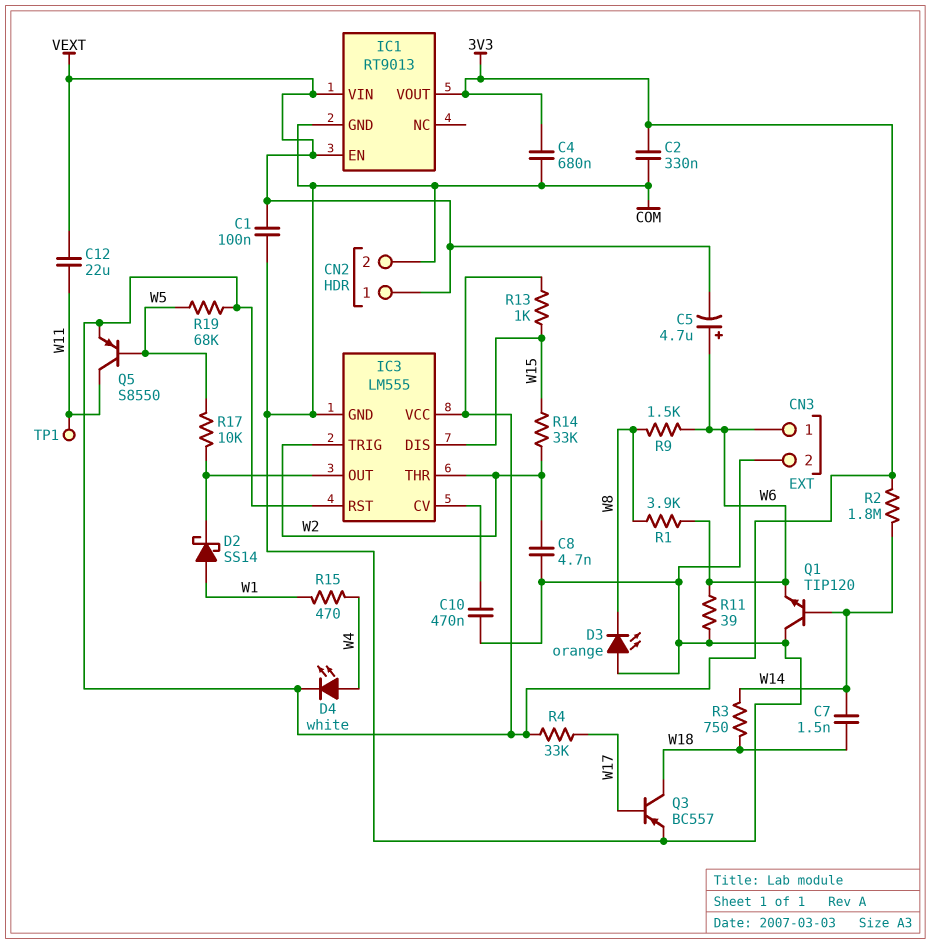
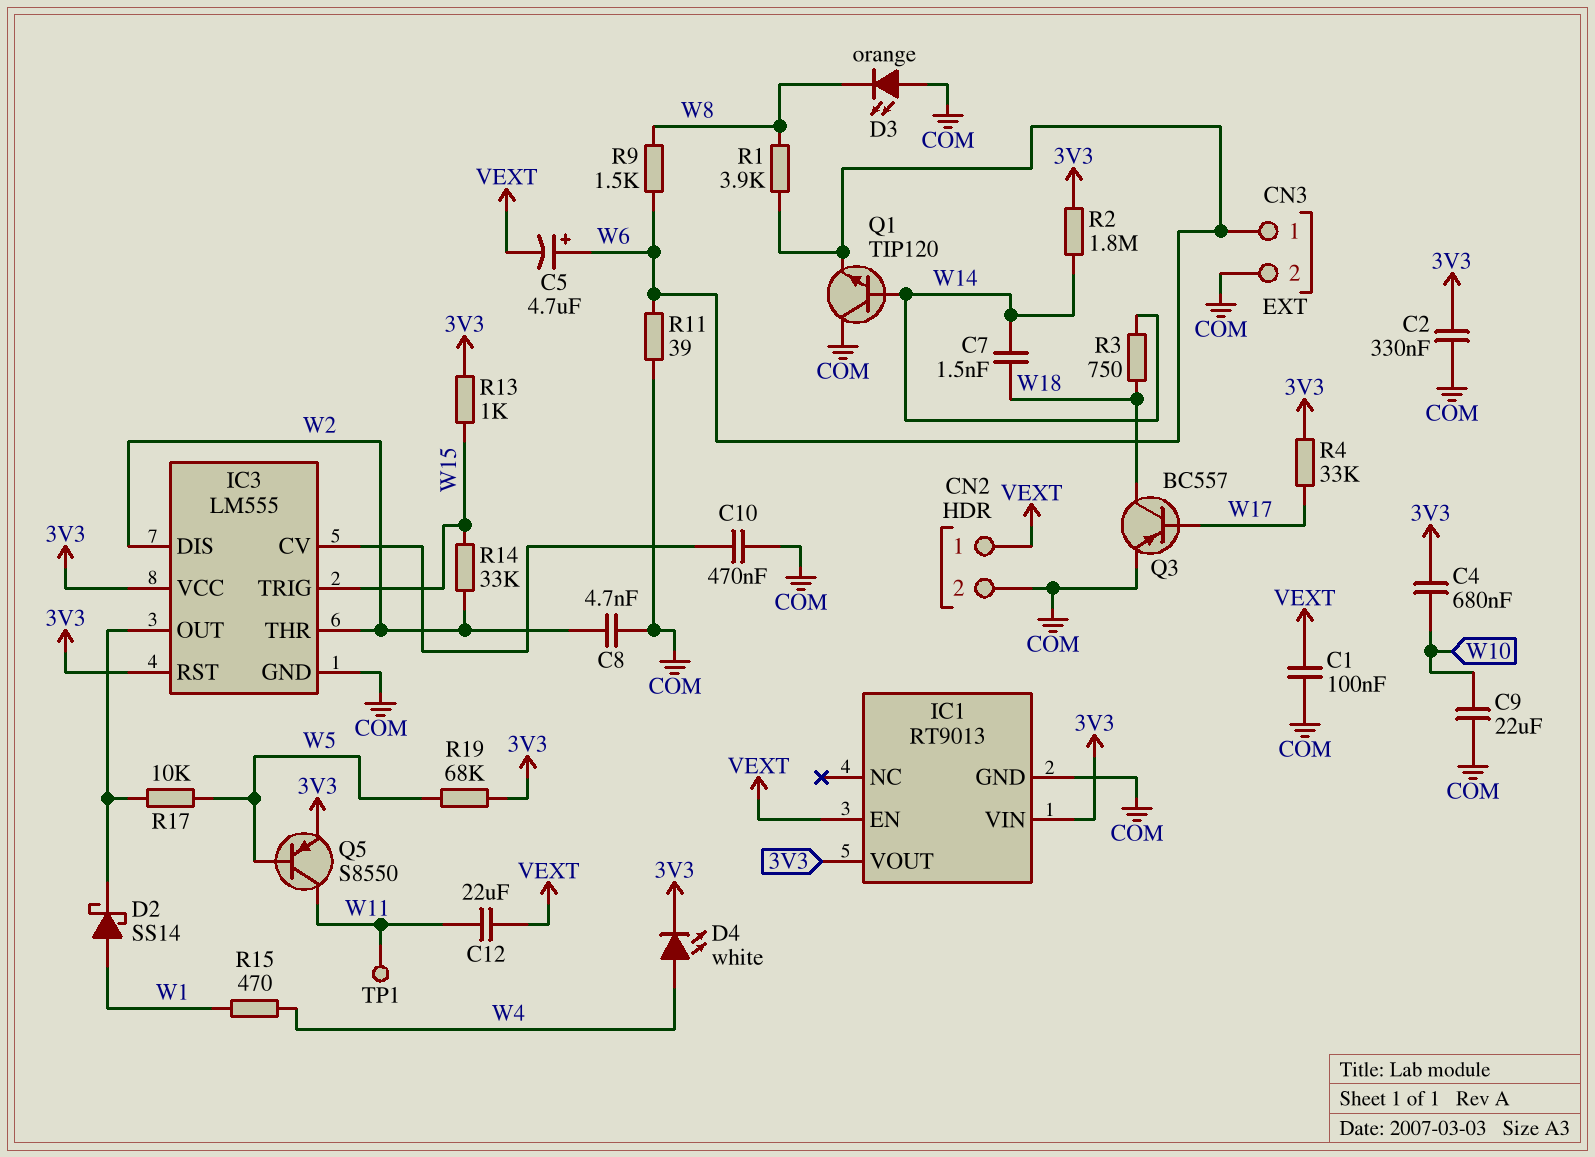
C4: 680nF (3V3, COM) -> 680nF (3V3, W10)
C9: none -> 22uF (COM, W10)
IC1 pin VIN: VEXT -> 3V3
IC3 pin DIS: W15 -> W2
IC3 pin TRIG: W2 -> W15

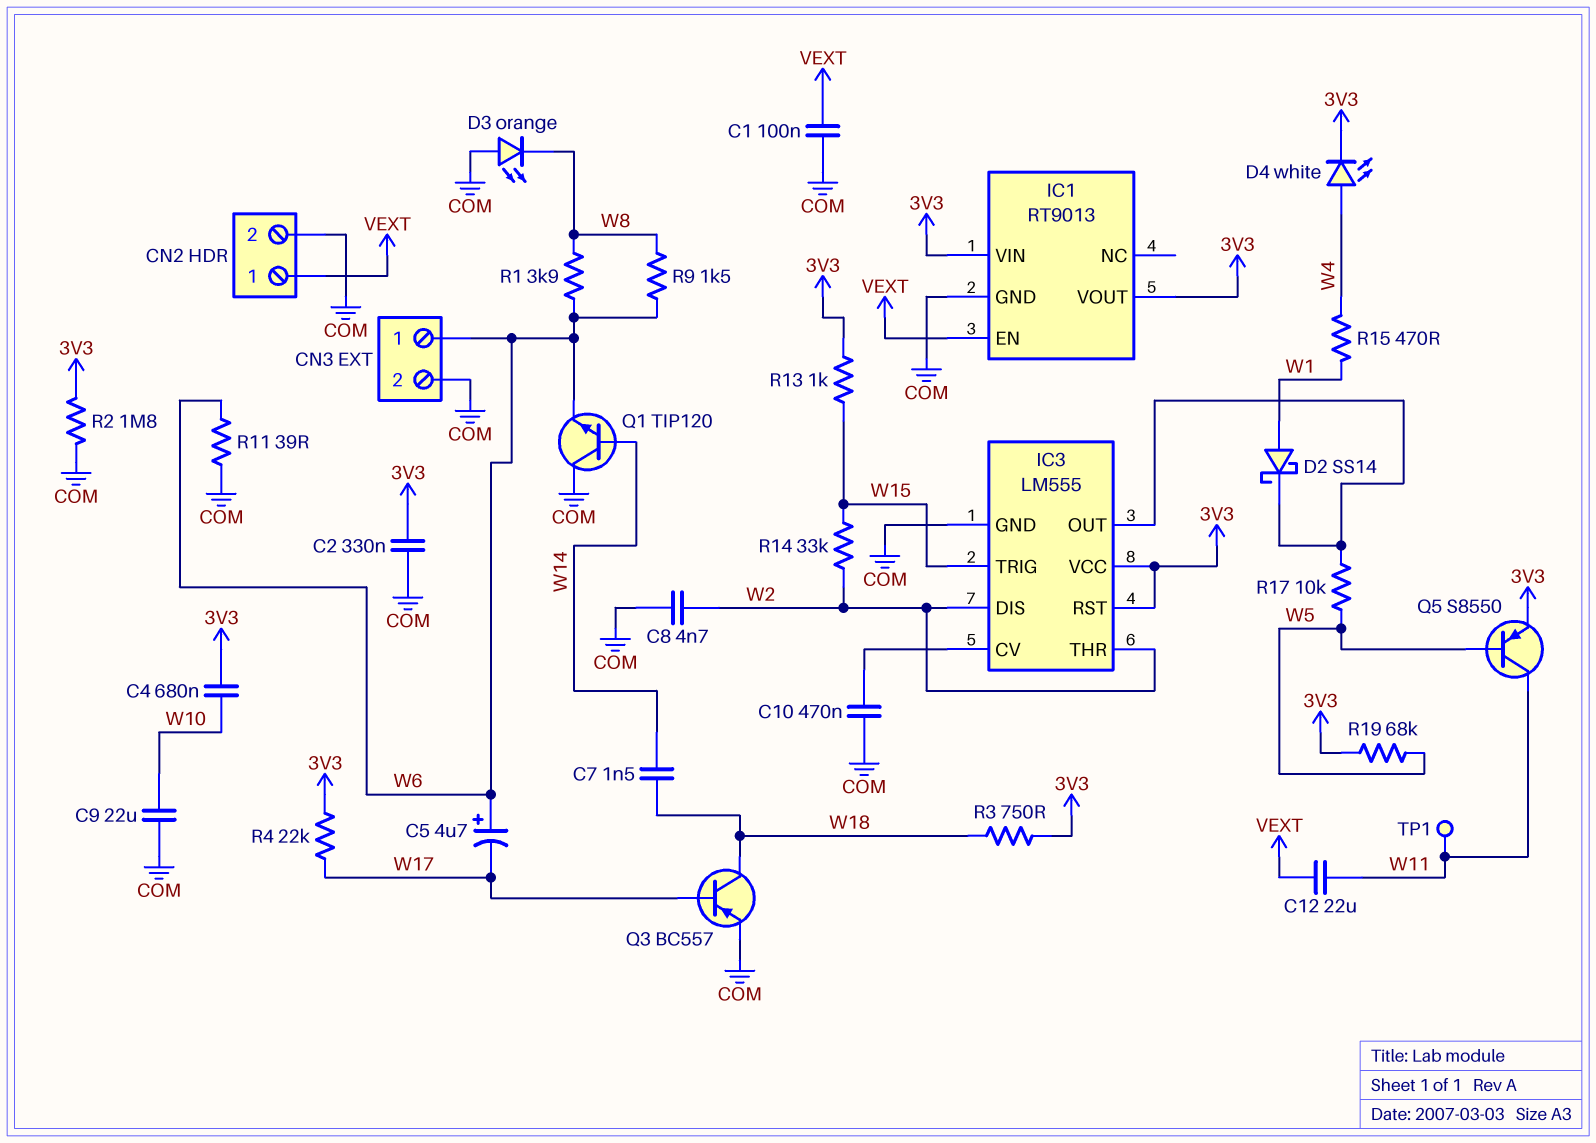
C5: 4.7uF (plus W6, minus VEXT) -> 4.7uF (plus W6, minus W17)
R2: 1.8M (3V3, W14) -> 1.8M (3V3, COM)
R3: 750 (W14, W18) -> 750 (3V3, W18)
R4: 33k (3V3, W17) -> 22k (3V3, W17)

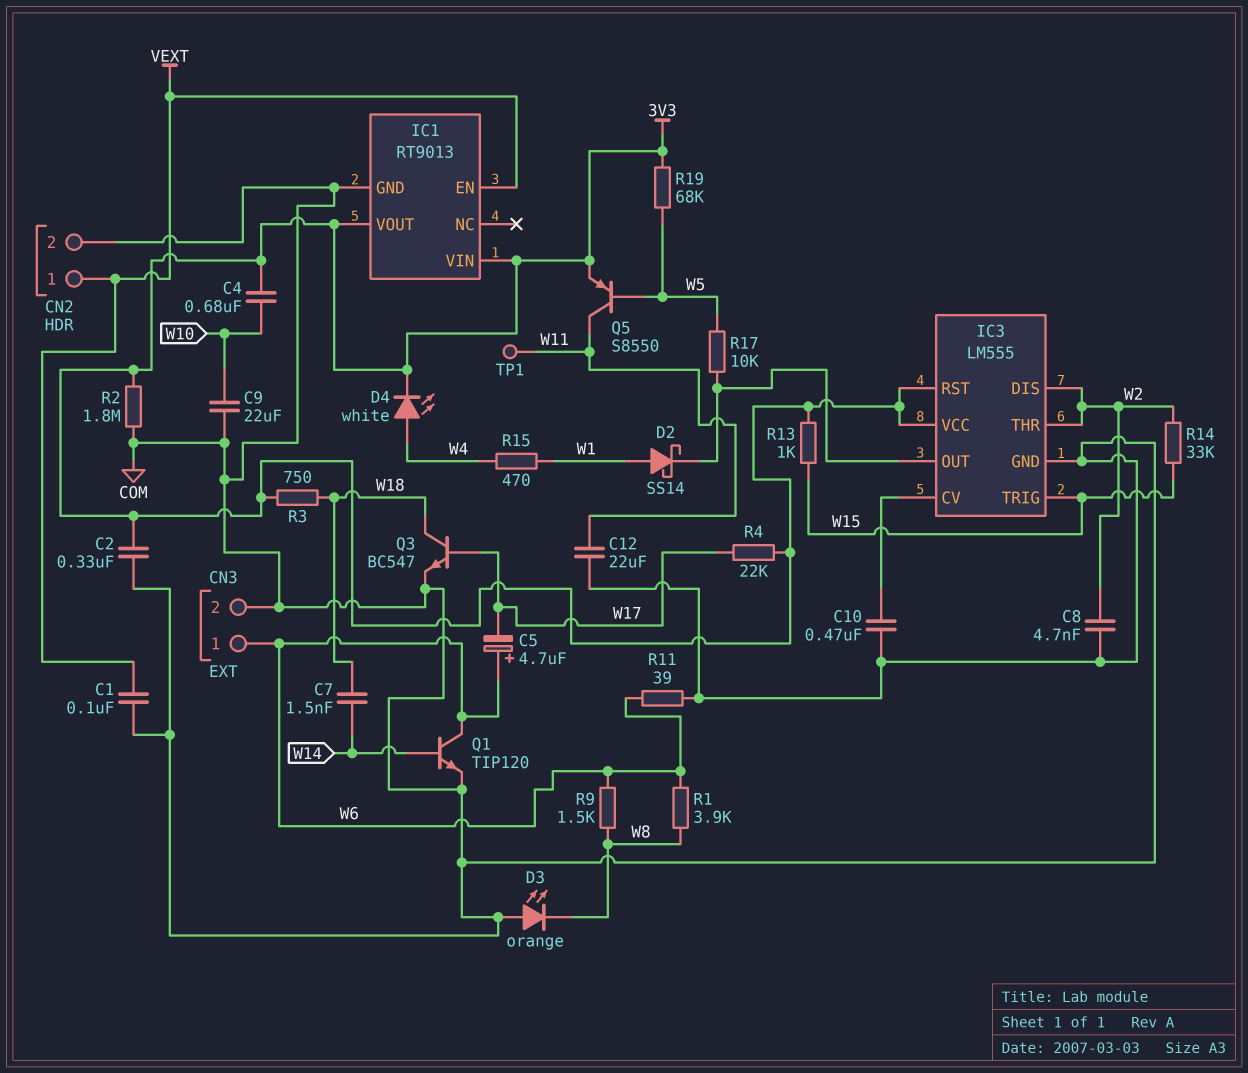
C12: 22uF (VEXT, W11) -> 22uF (COM, W11)
Q1: NPN TIP120 (B W14, C COM, E W6) -> NPN TIP120 (B W14, C W6, E COM)
Q3: PNP BC557 (B W17, C W18, E COM) -> NPN BC547 (B W17, C W18, E COM)

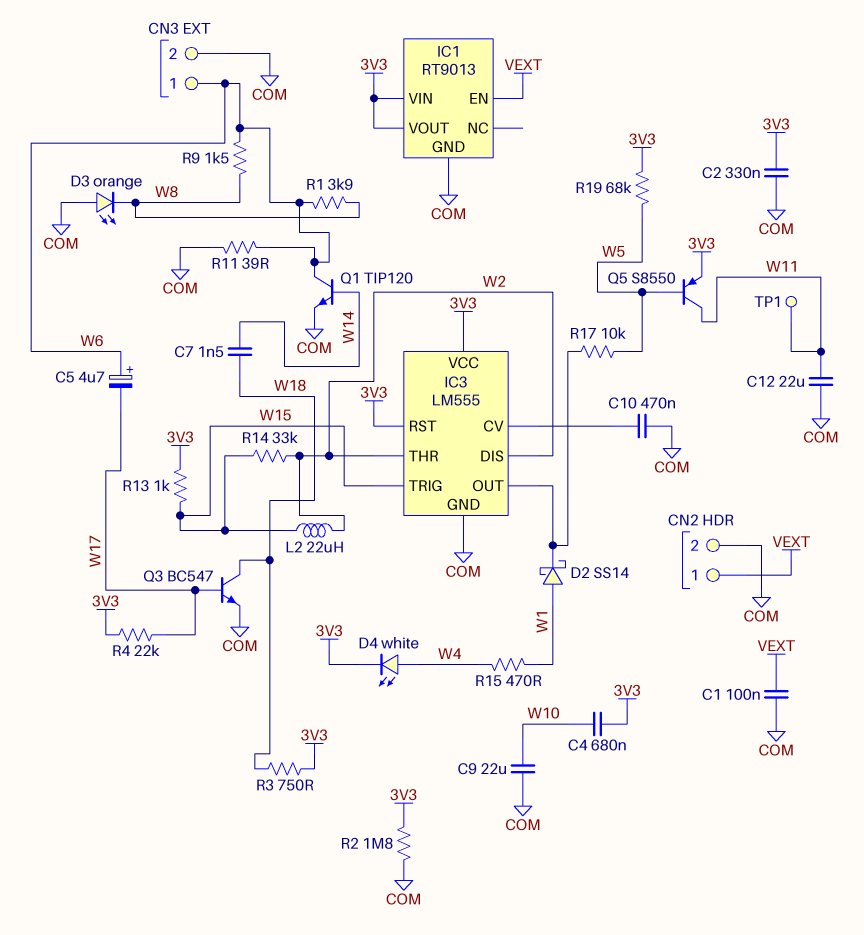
C8: 4.7nF (COM, W2) -> none
L2: none -> 22uH (W2, W15)

